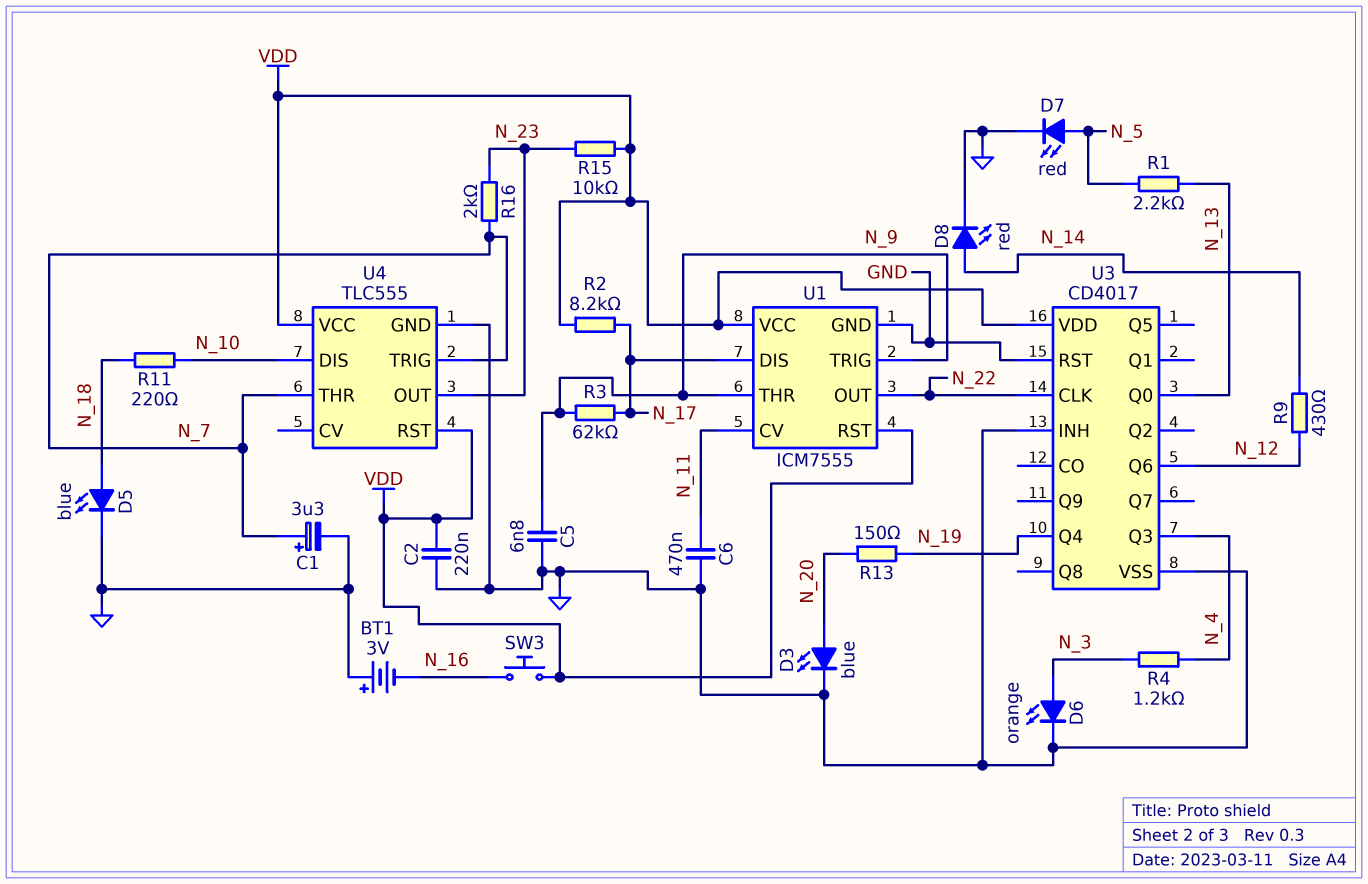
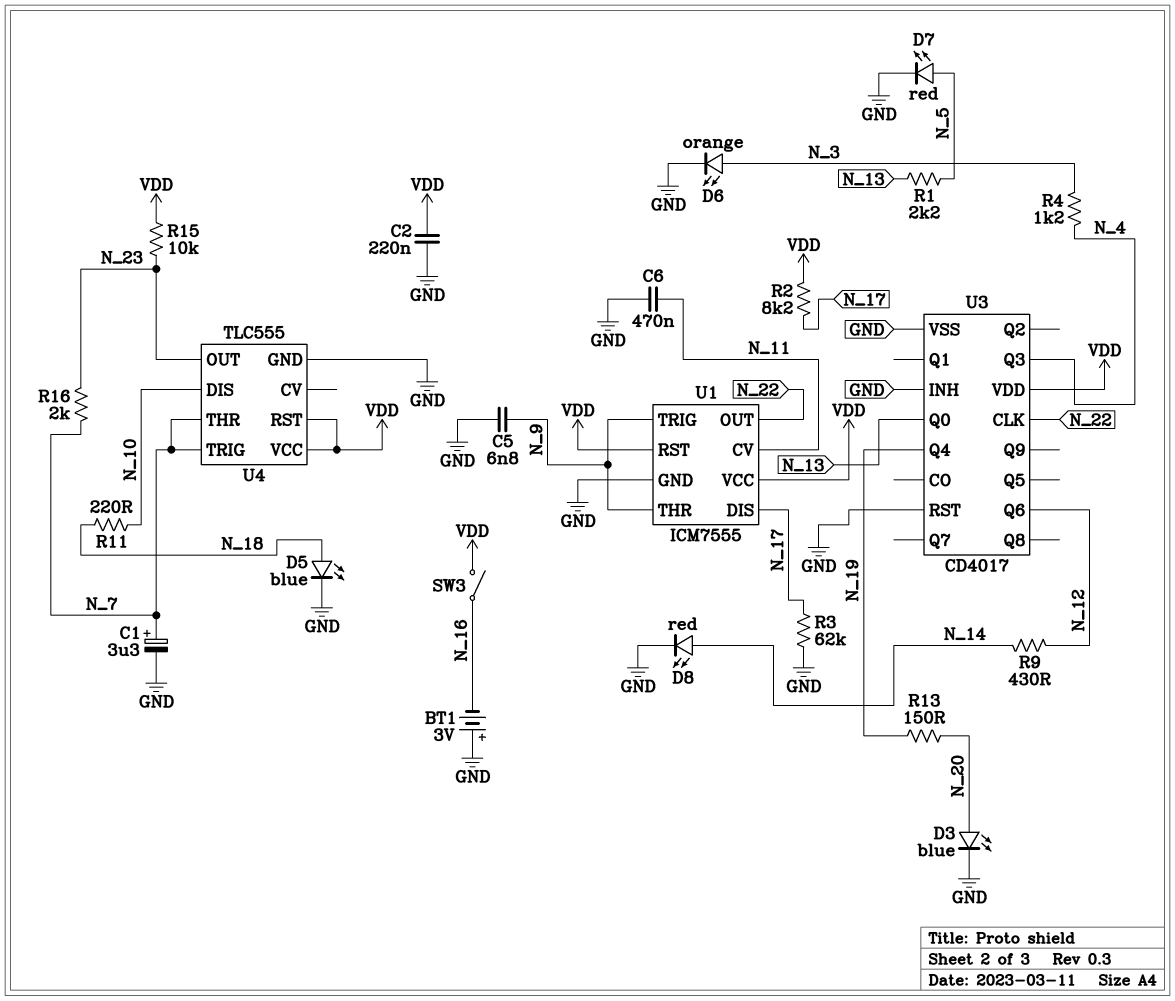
R3: 62k (N_9, N_17) -> 62k (GND, N_17)
SW3: button (N_16, VDD) -> switch (N_16, VDD)

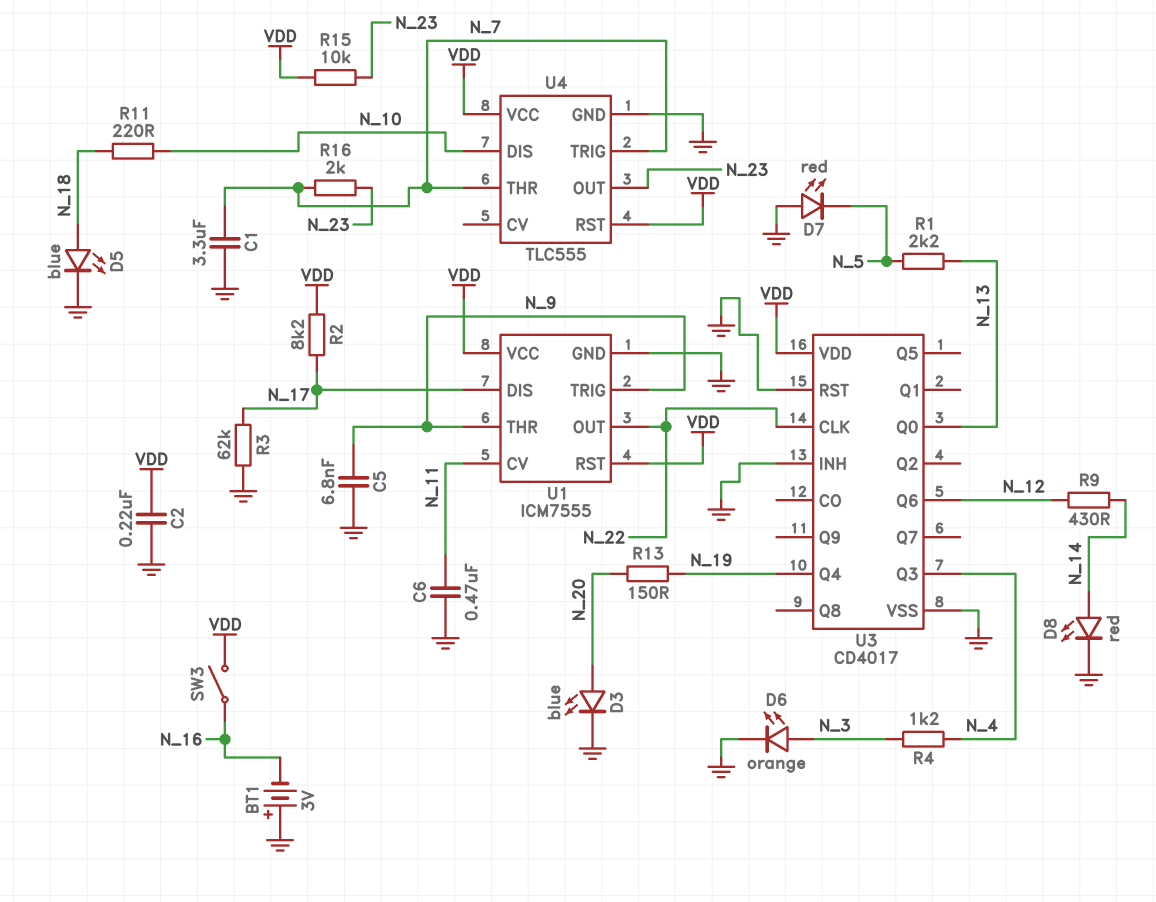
C1: 3.3uF (plus N_7, minus GND) -> 3.3uF (GND, N_7)
D7: LED red (A N_5, K GND) -> LED red (A GND, K N_5)

